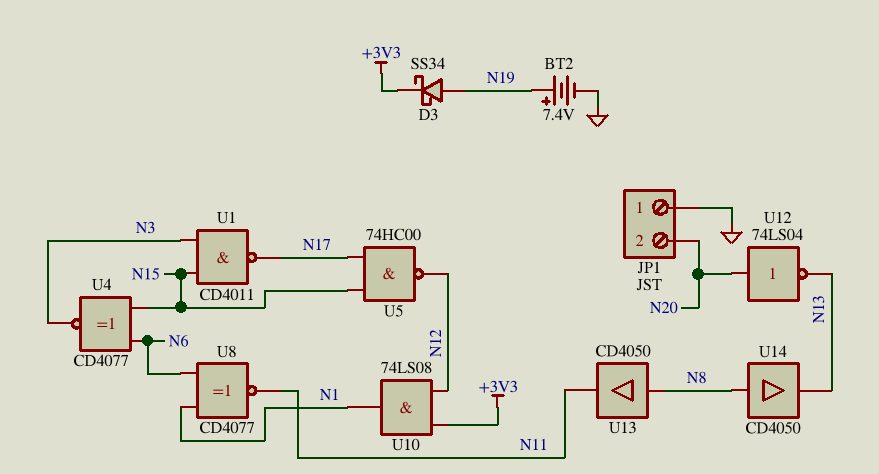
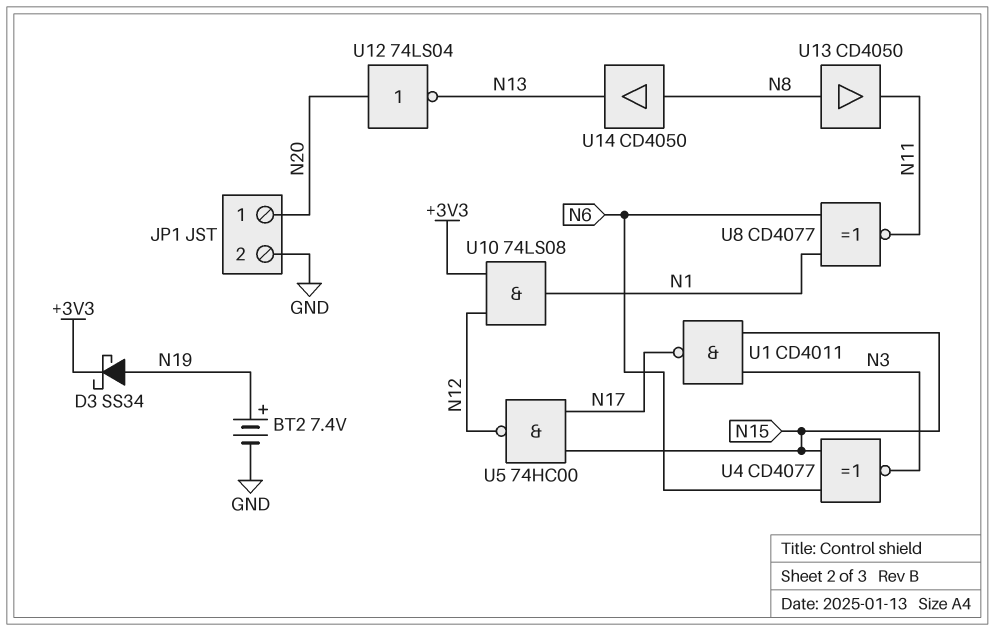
JP1 pin 1: GND -> N20
JP1 pin 2: N20 -> GND

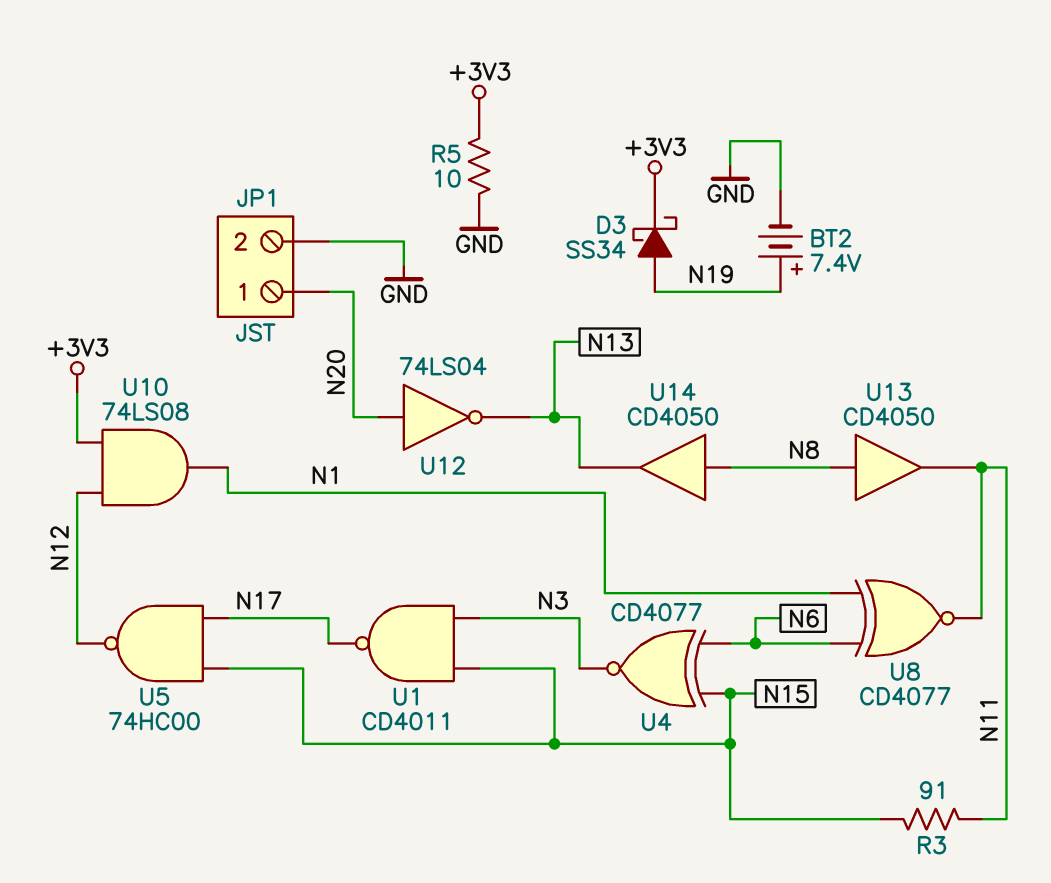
R3: none -> 91 (N11, N15)
R5: none -> 10 (+3V3, GND)

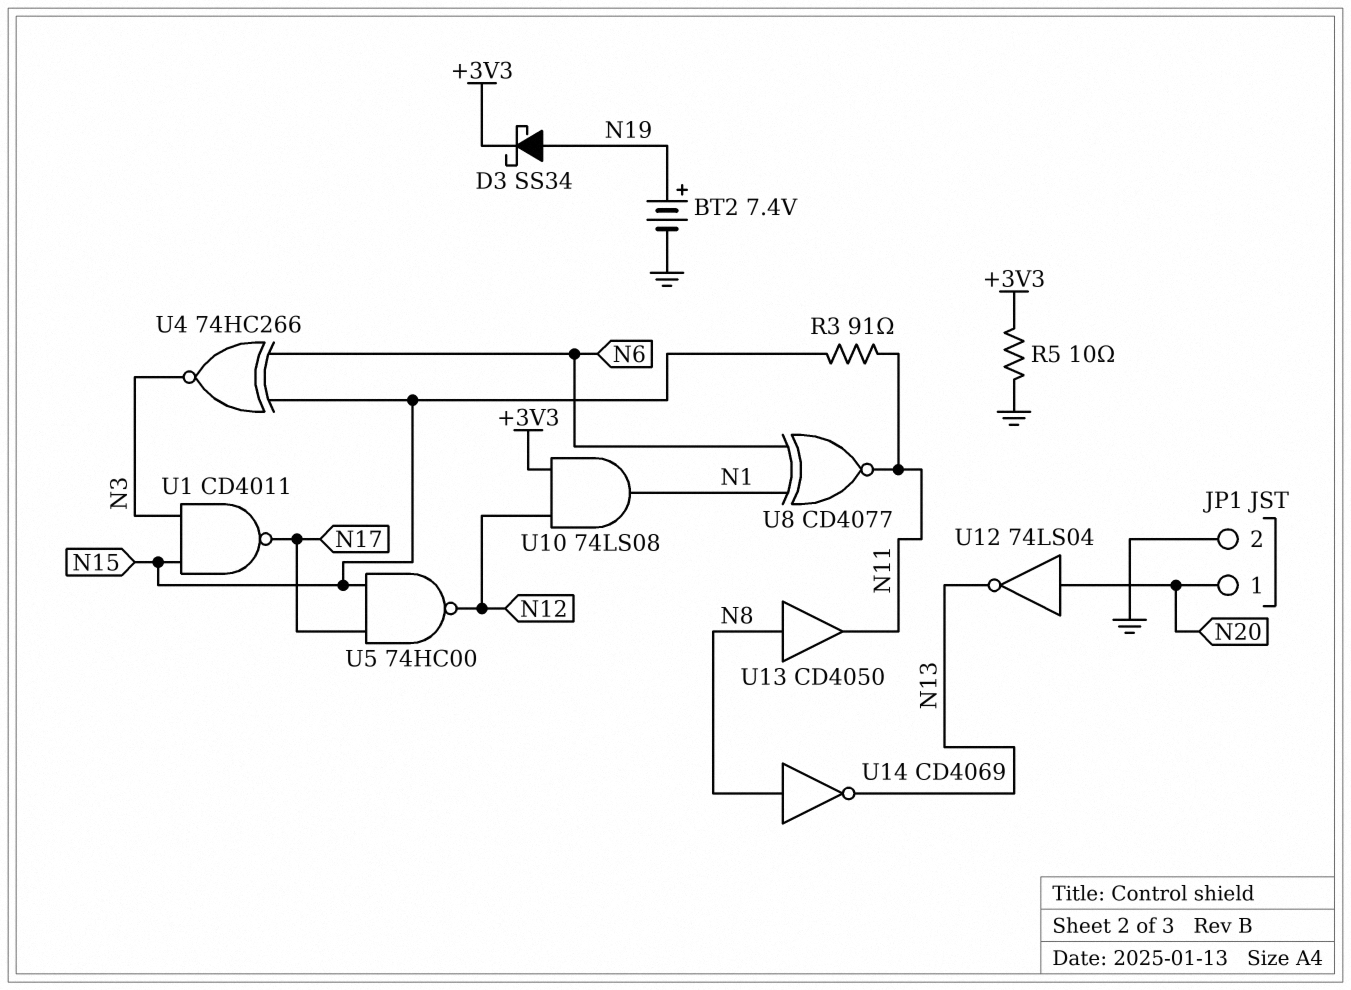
U4: XNOR CD4077 (in N6, in N15, out N3) -> XNOR 74HC266 (in N6, in N15, out N3)
U14: buffer CD4050 (in N8, out N13) -> NOT CD4069 (in N8, out N13)

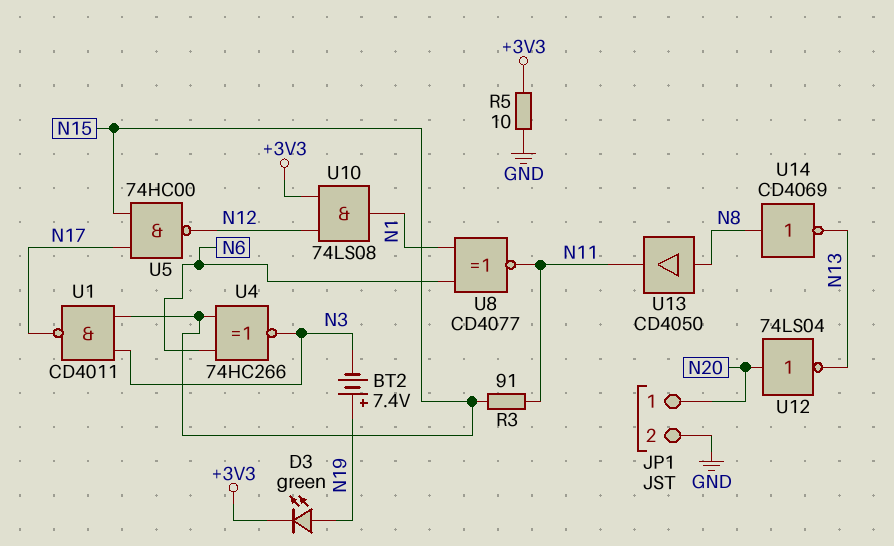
BT2: 7.4V (plus N19, minus GND) -> 7.4V (plus N19, minus N3)
D3: schottky SS34 (A N19, K +3V3) -> LED green (A N19, K +3V3)

